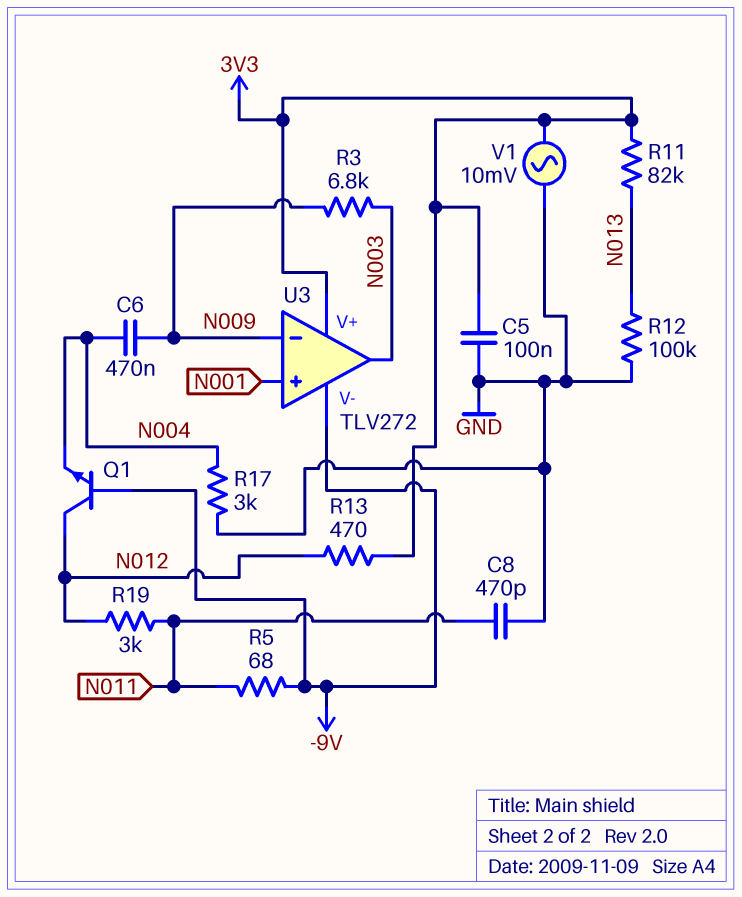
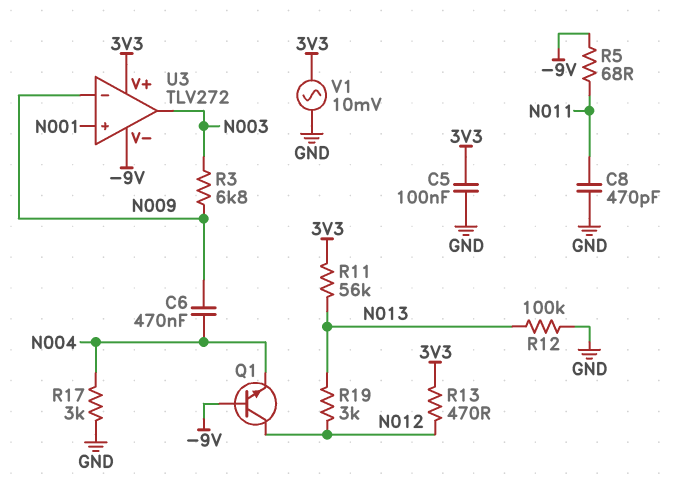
R11: 82k (3V3, N013) -> 56k (3V3, N013)
R19: 3k (N011, N012) -> 3k (N012, N013)

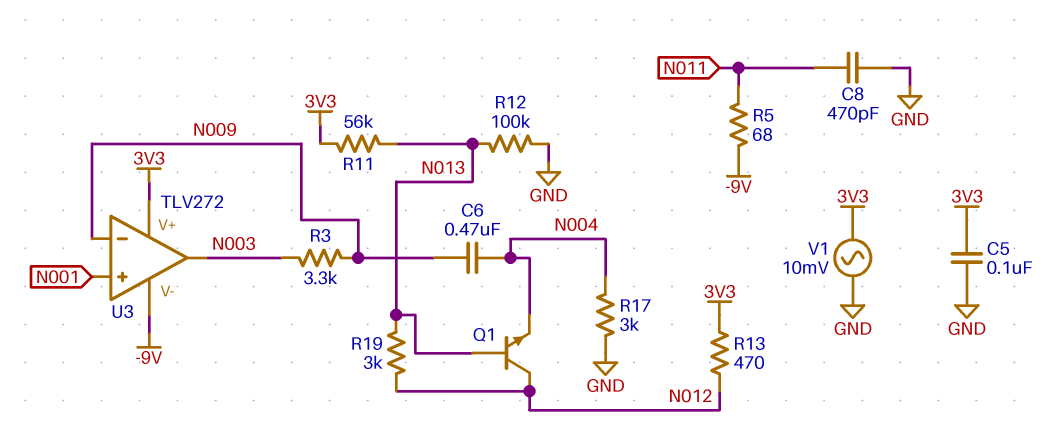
Q1: NPN (B -9V, C N012, E N004) -> NPN (B N013, C N012, E N004)
R3: 6.8k (N003, N009) -> 3.3k (N003, N009)

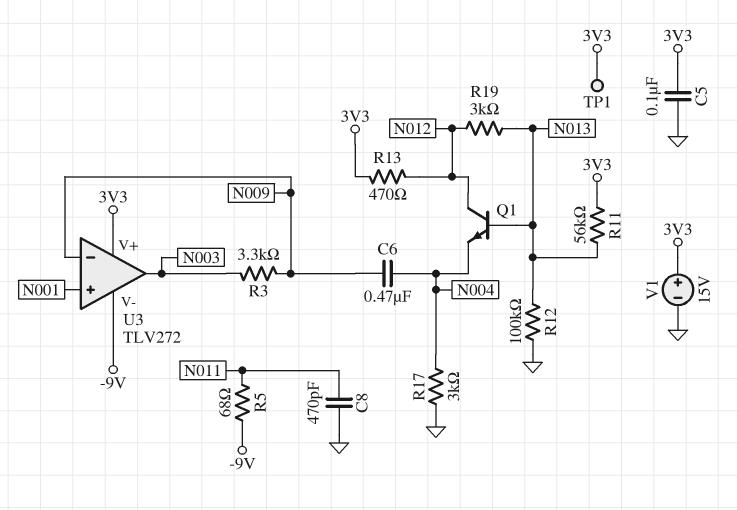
TP1: none -> test point (3V3)
V1: AC 10mV (3V3, GND) -> 15V (plus 3V3, minus GND)

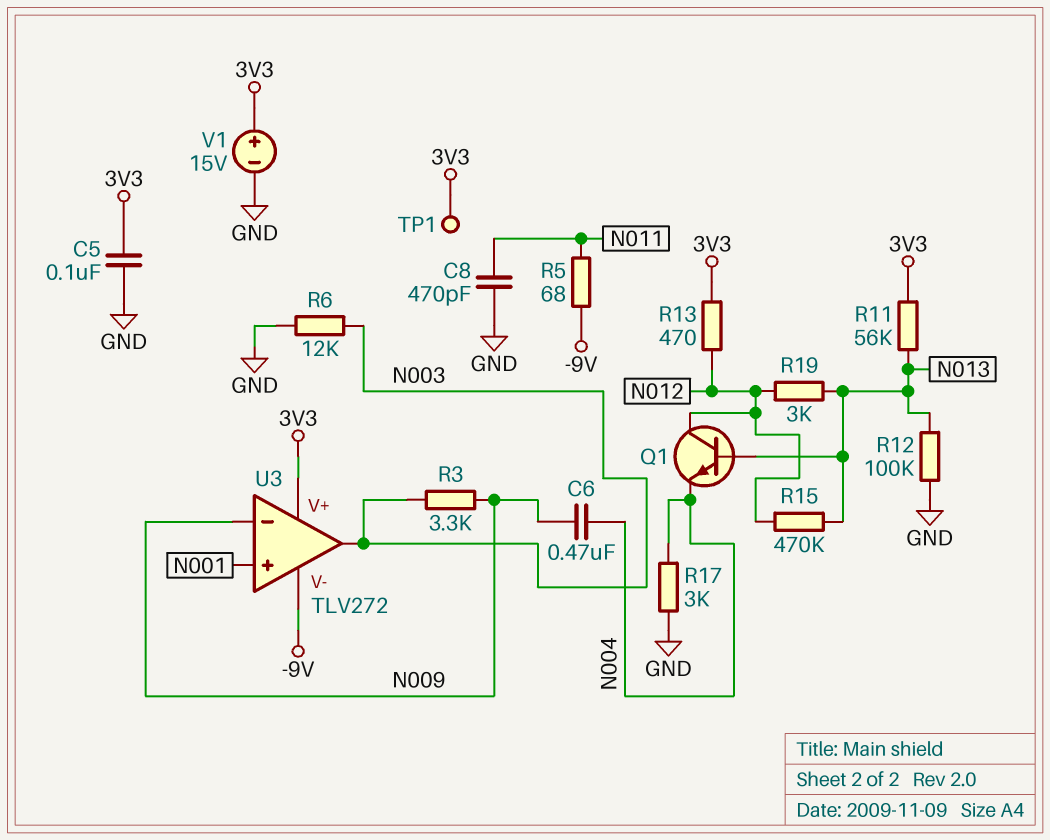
R6: none -> 12k (GND, N003)
R15: none -> 470k (N012, N013)

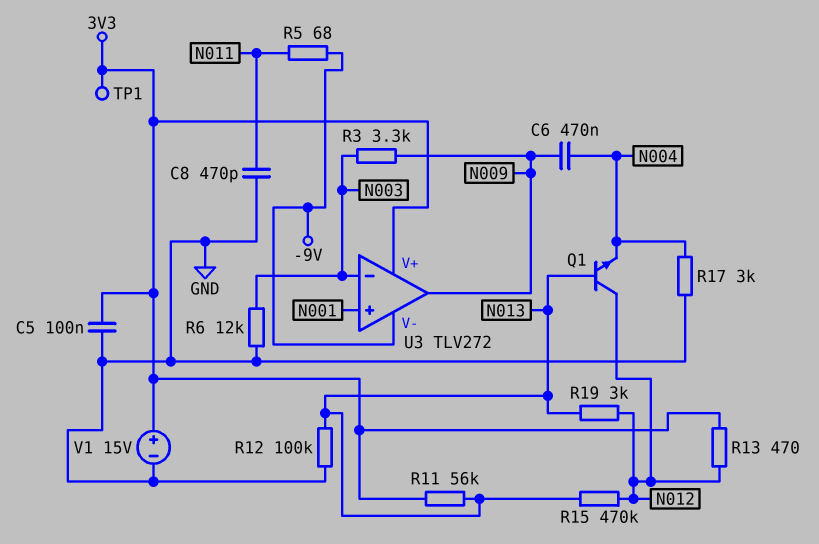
U3 pin in-: N009 -> N003
U3 pin out: N003 -> N009

